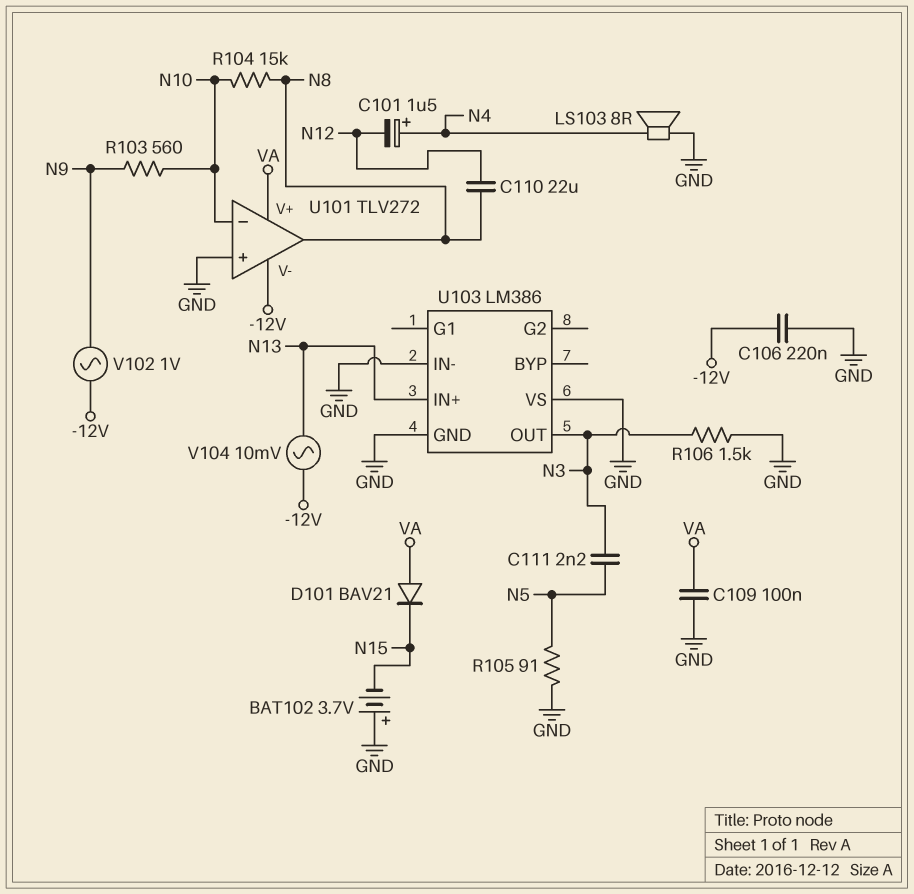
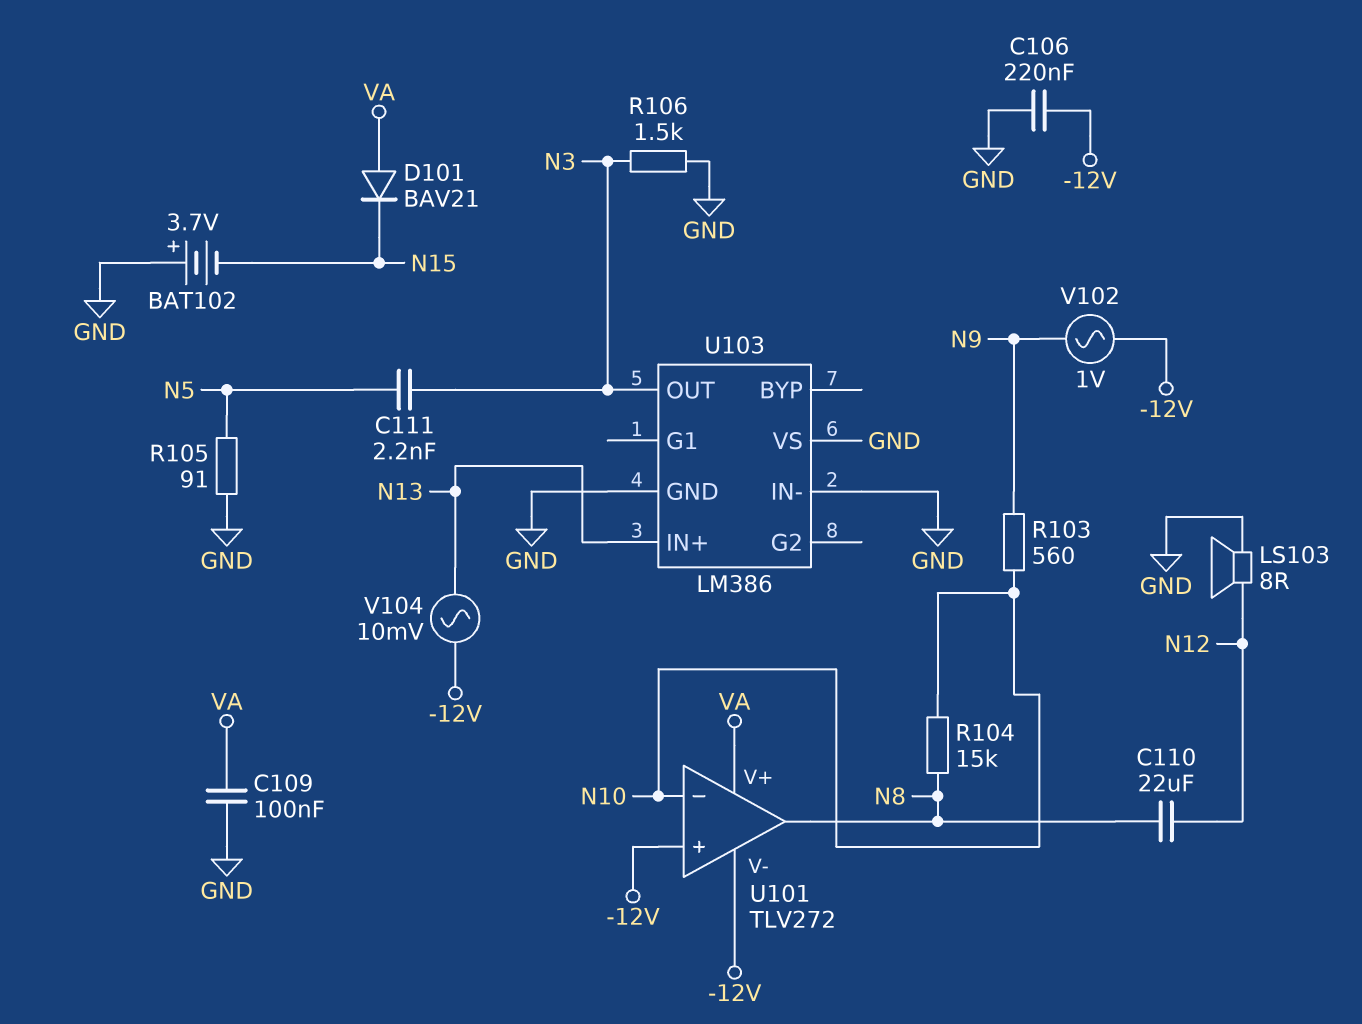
C101: 1.5uF (plus N4, minus N12) -> none
LS103: speaker 8R (GND, N4) -> speaker 8R (GND, N12)
U101 pin in+: GND -> -12V

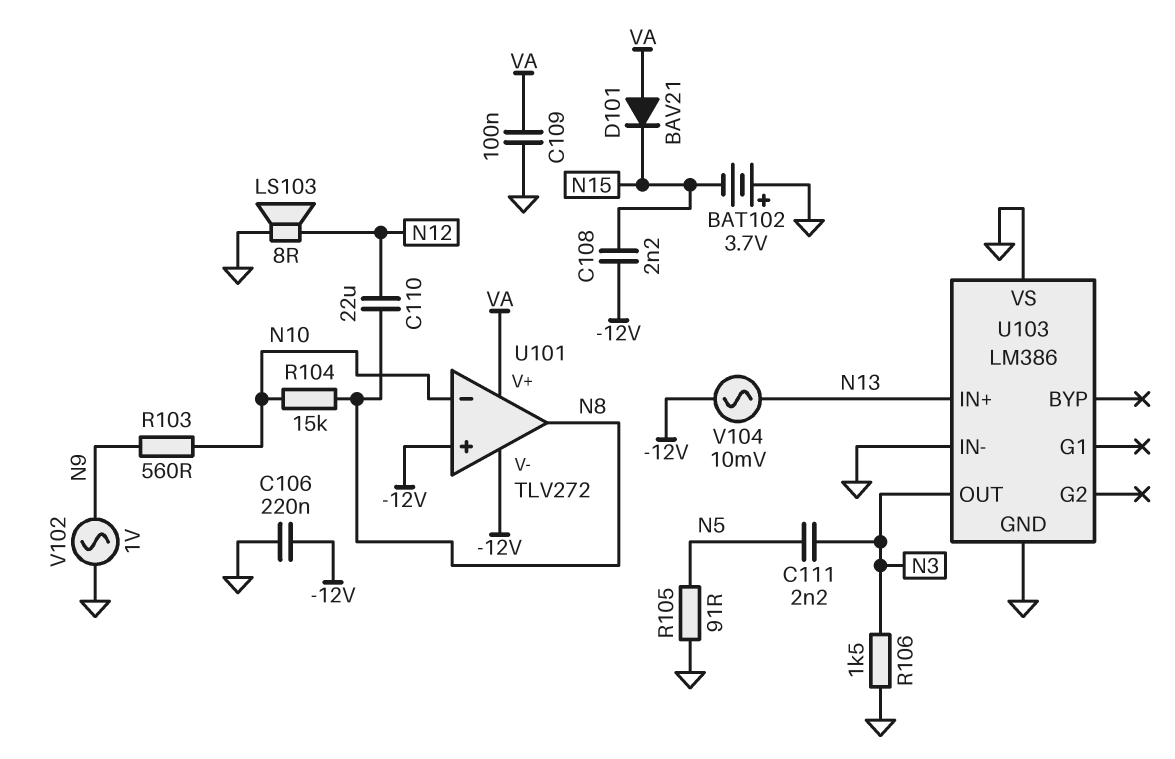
C108: none -> 2.2nF (-12V, N15)
V102: AC 1V (-12V, N9) -> AC 1V (GND, N9)

